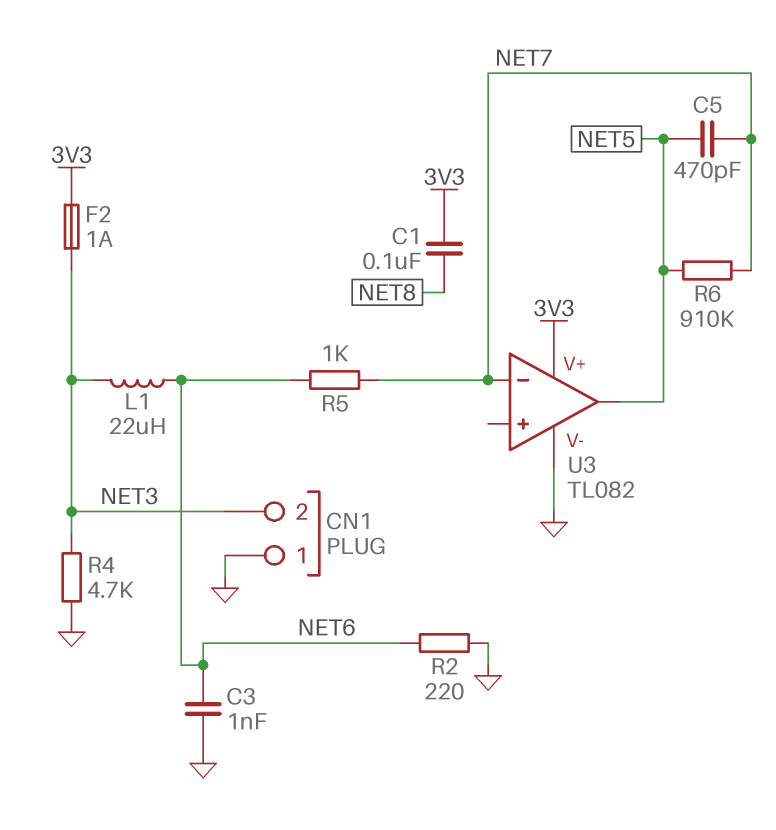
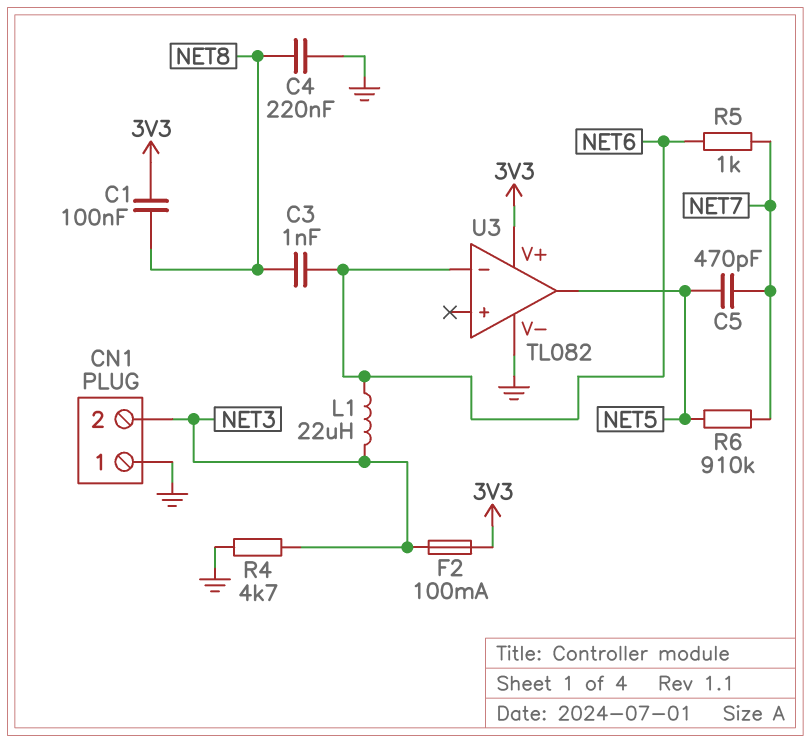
C3: 1nF (GND, NET6) -> 1nF (NET6, NET8)
C4: none -> 220nF (GND, NET8)
F2: 1A (3V3, NET3) -> 100mA (3V3, NET3)
R2: 220 (GND, NET6) -> none
U3 pin in-: NET7 -> NET6

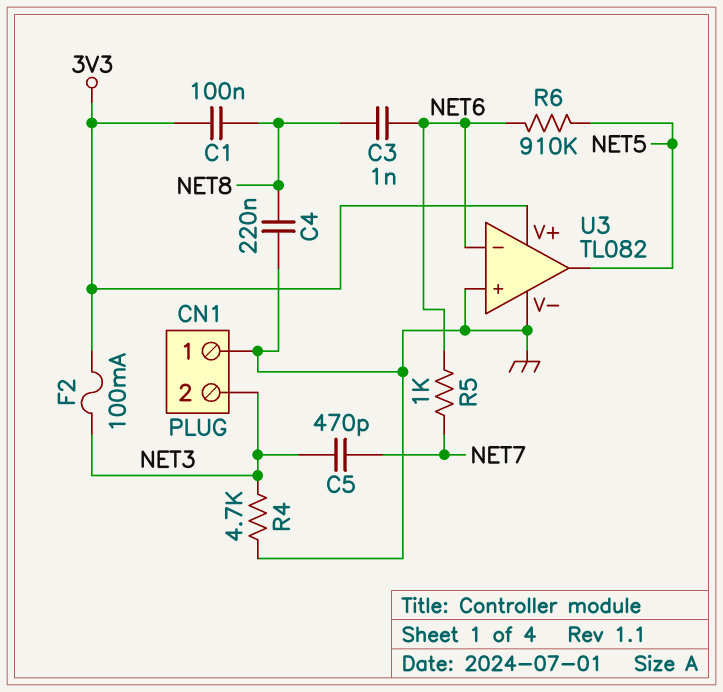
C5: 470pF (NET5, NET7) -> 470pF (NET3, NET7)
L1: 22uH (NET3, NET6) -> none
R6: 910k (NET5, NET7) -> 910k (NET5, NET6)
U3 pin in+: none -> GND

